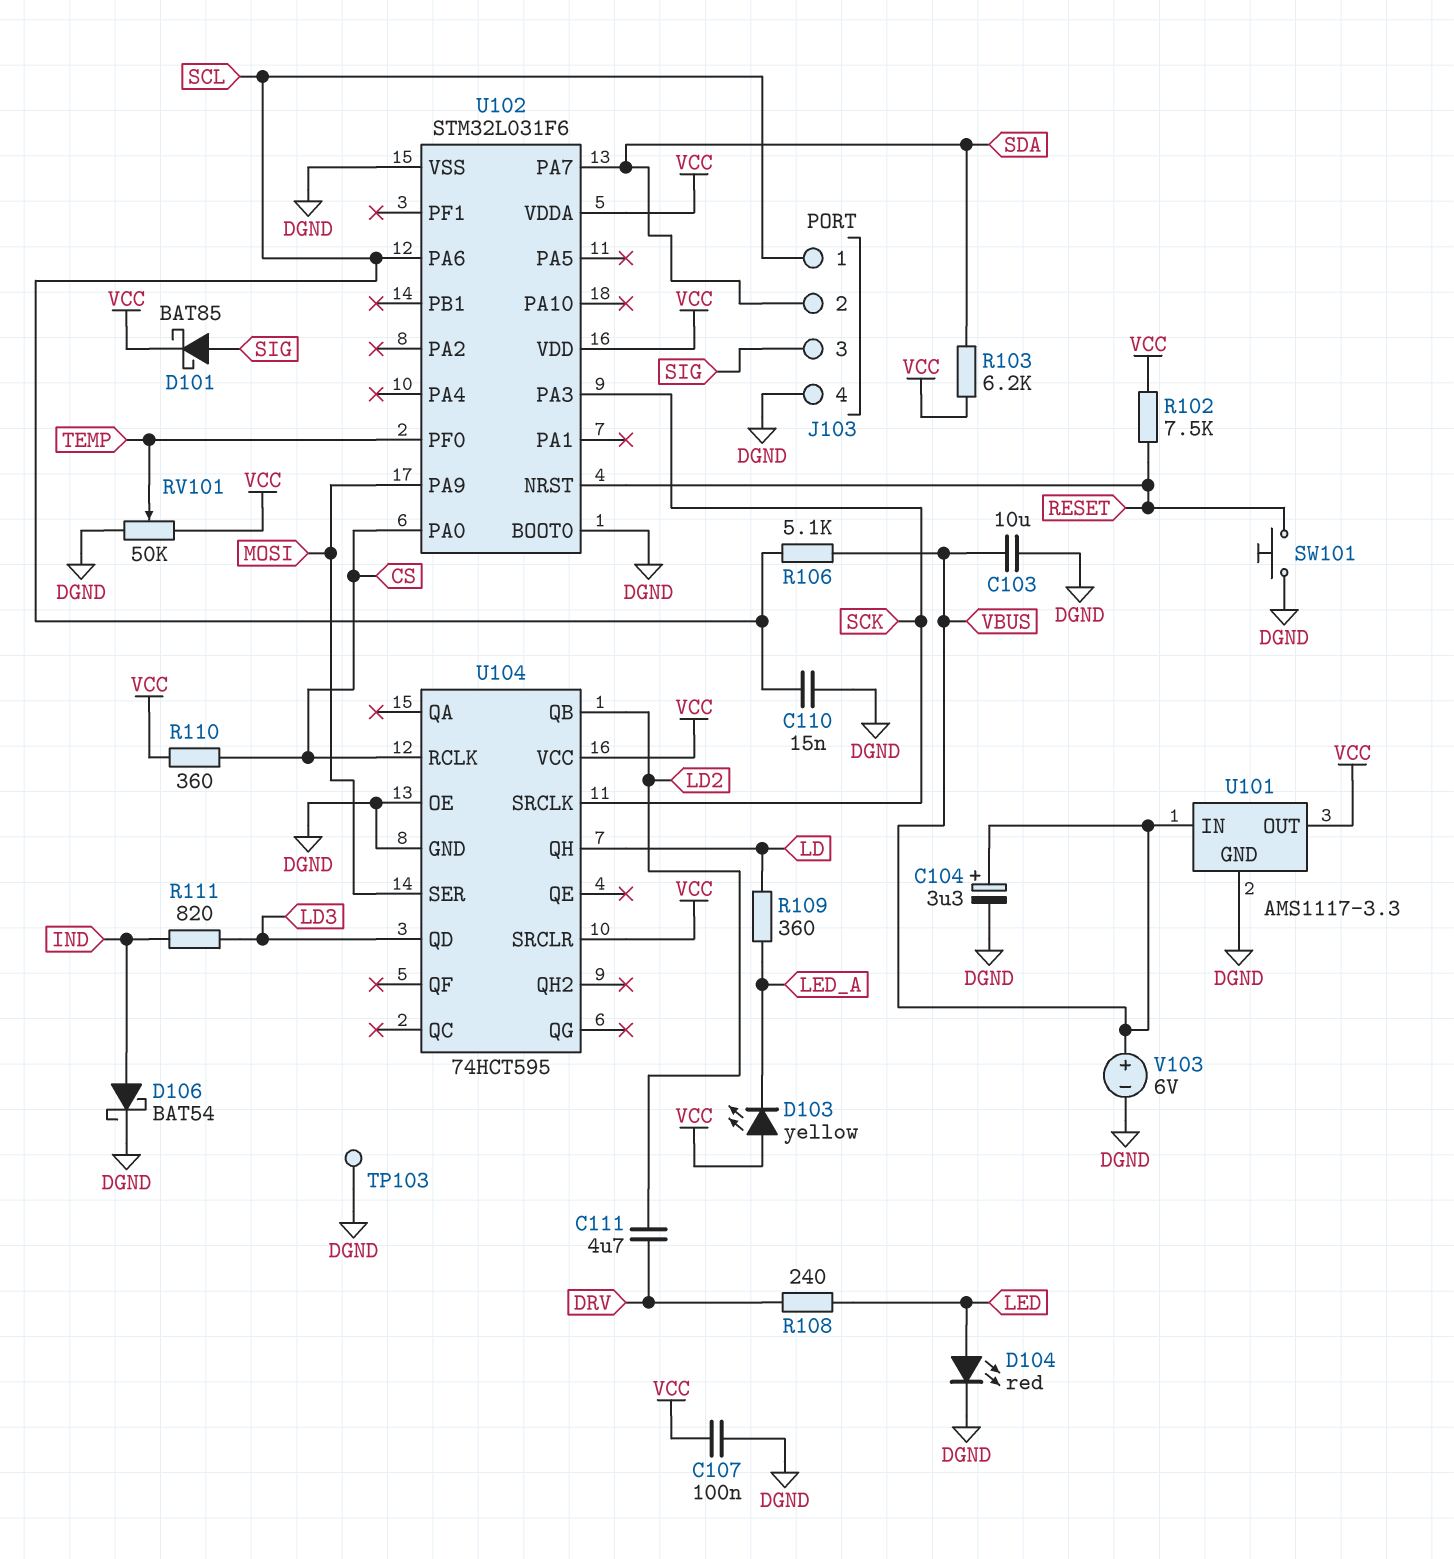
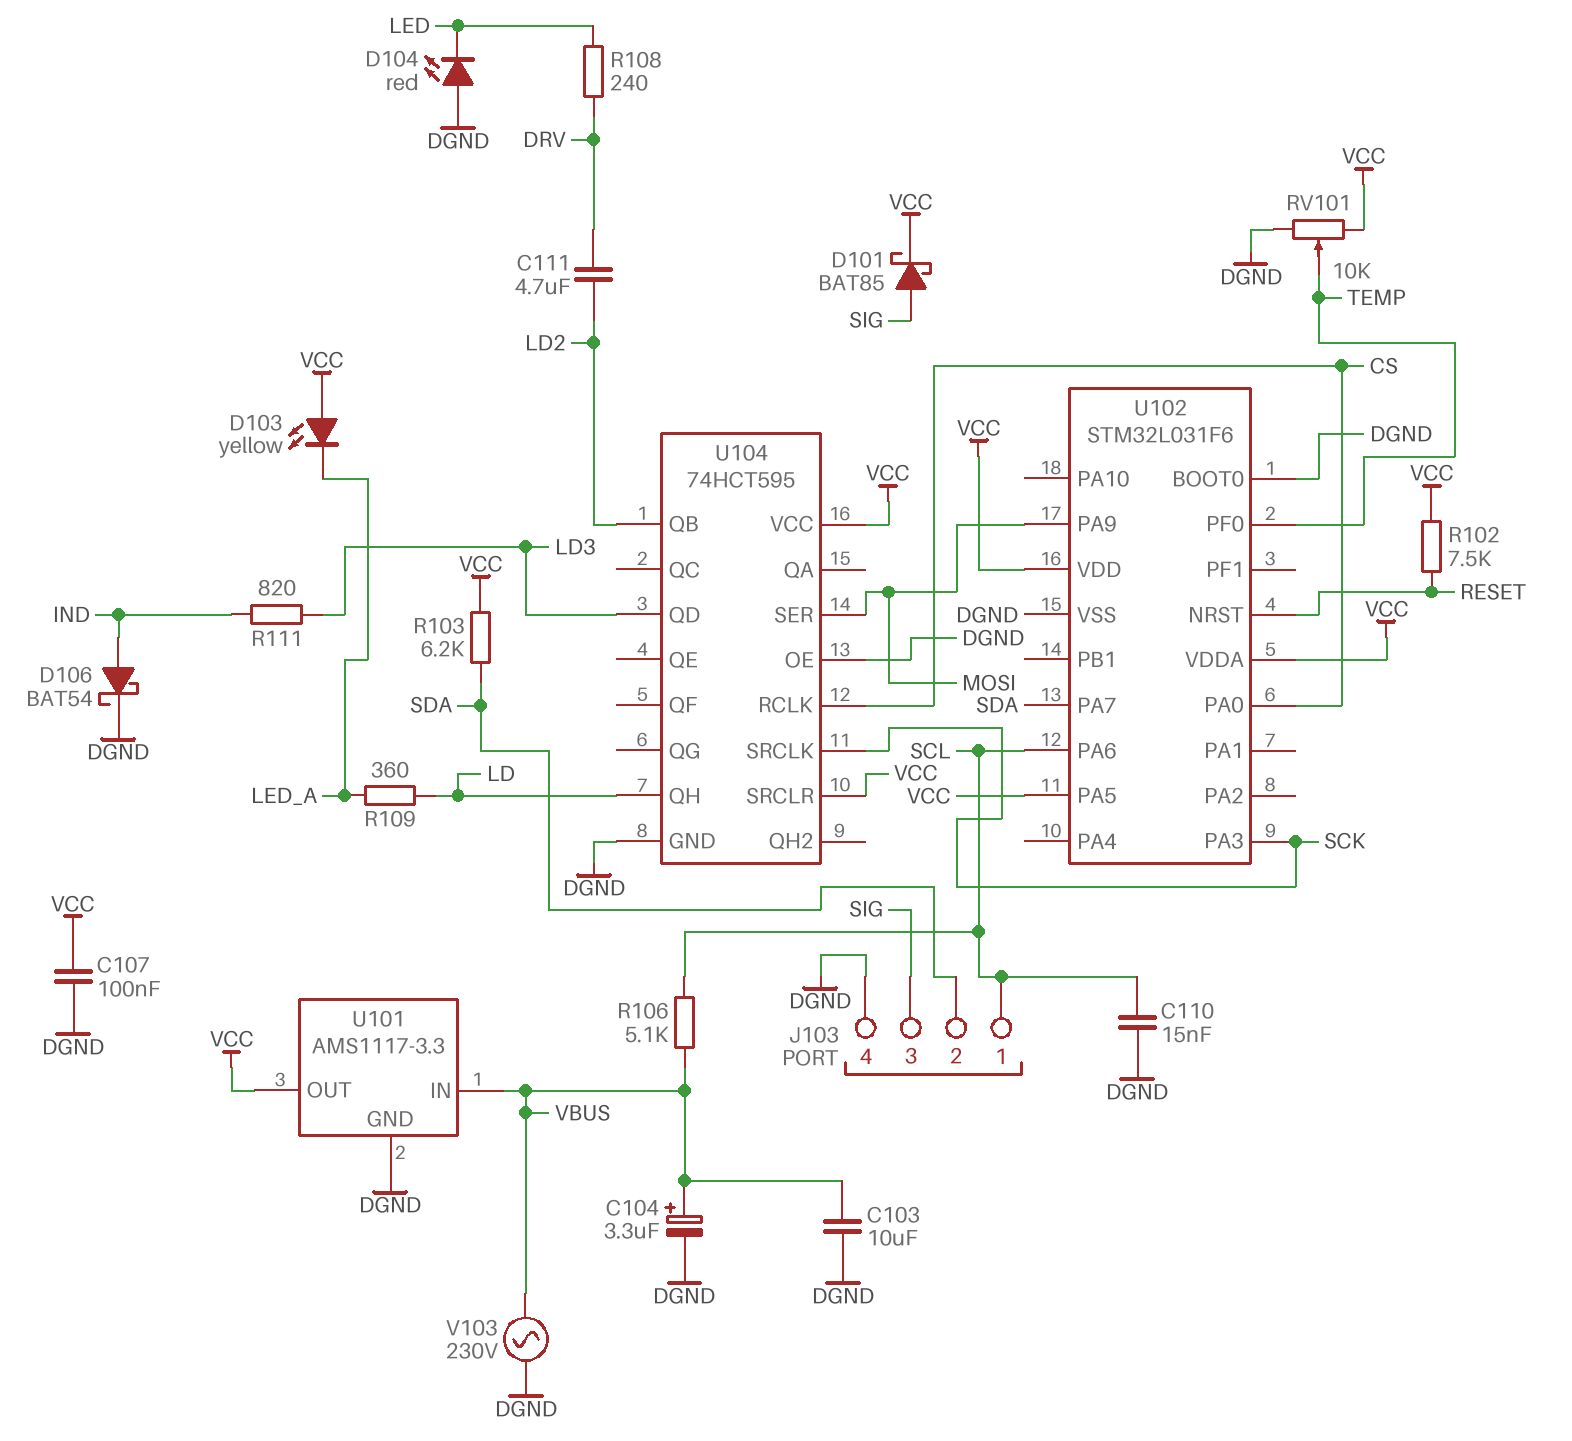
D104: LED red (A LED, K DGND) -> LED red (A DGND, K LED)
R110: 360 (CS, VCC) -> none
RV101: 50k (DGND, VCC, wiper TEMP) -> 10k (DGND, VCC, wiper TEMP)
SW101: button (DGND, RESET) -> none
TP103: test point (DGND) -> none
U102 pin PA5: none -> VCC
V103: 6V (plus VBUS, minus DGND) -> AC 230V (DGND, VBUS)

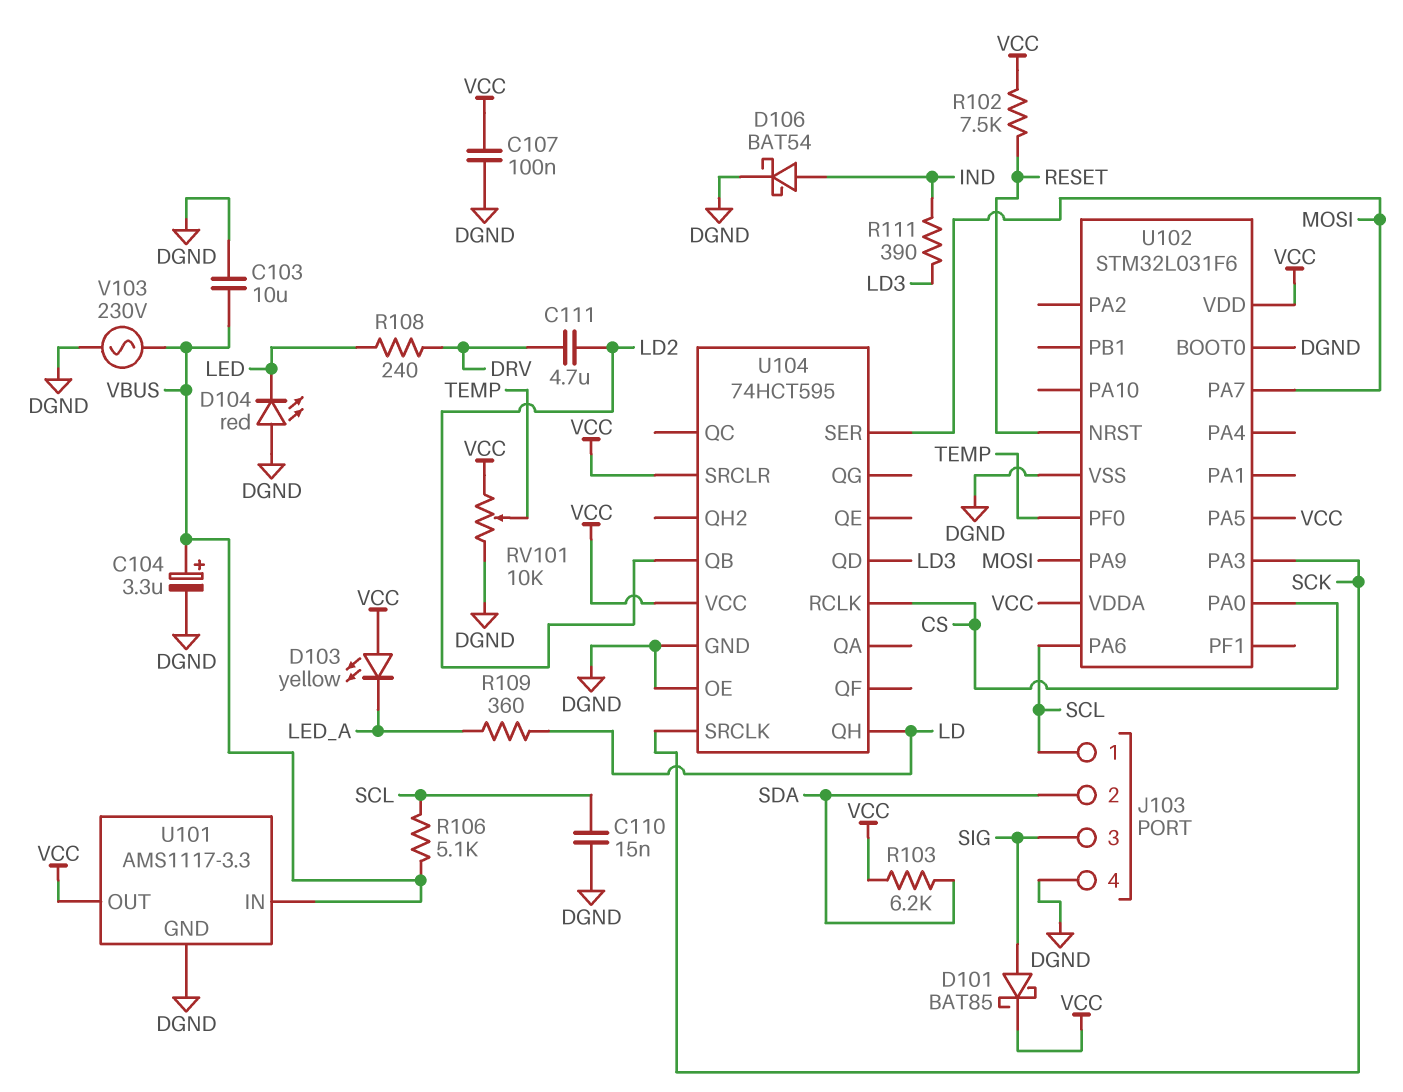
R111: 820 (IND, LD3) -> 390 (IND, LD3)
U102 pin PA7: SDA -> MOSI

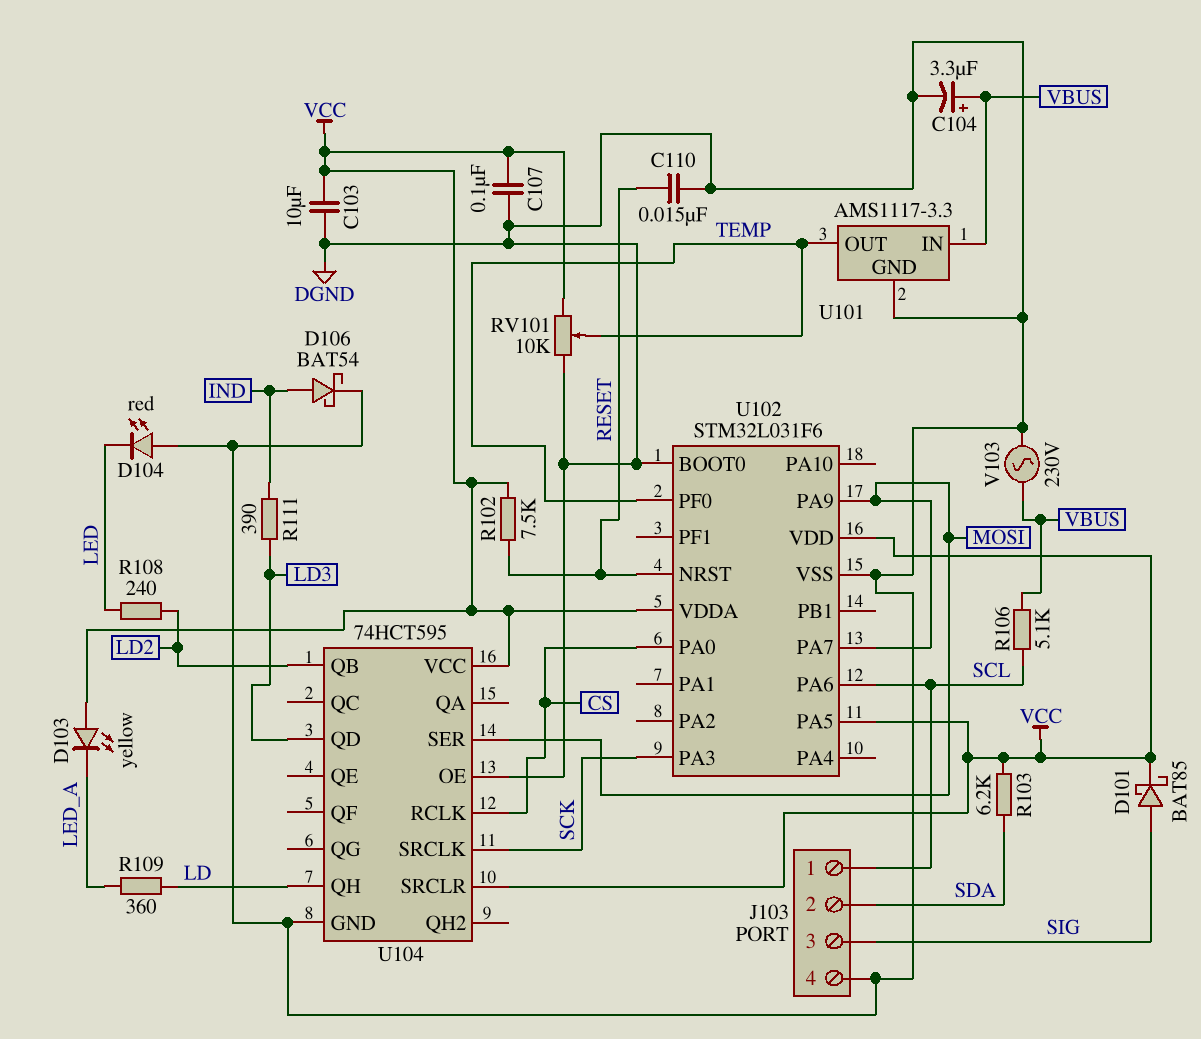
C103: 10uF (DGND, VBUS) -> 10uF (DGND, VCC)
C110: 15nF (DGND, SCL) -> 15nF (DGND, RESET)
C111: 4.7uF (DRV, LD2) -> none
R108: 240 (DRV, LED) -> 240 (LD2, LED)
U101 pin OUT: VCC -> TEMP

